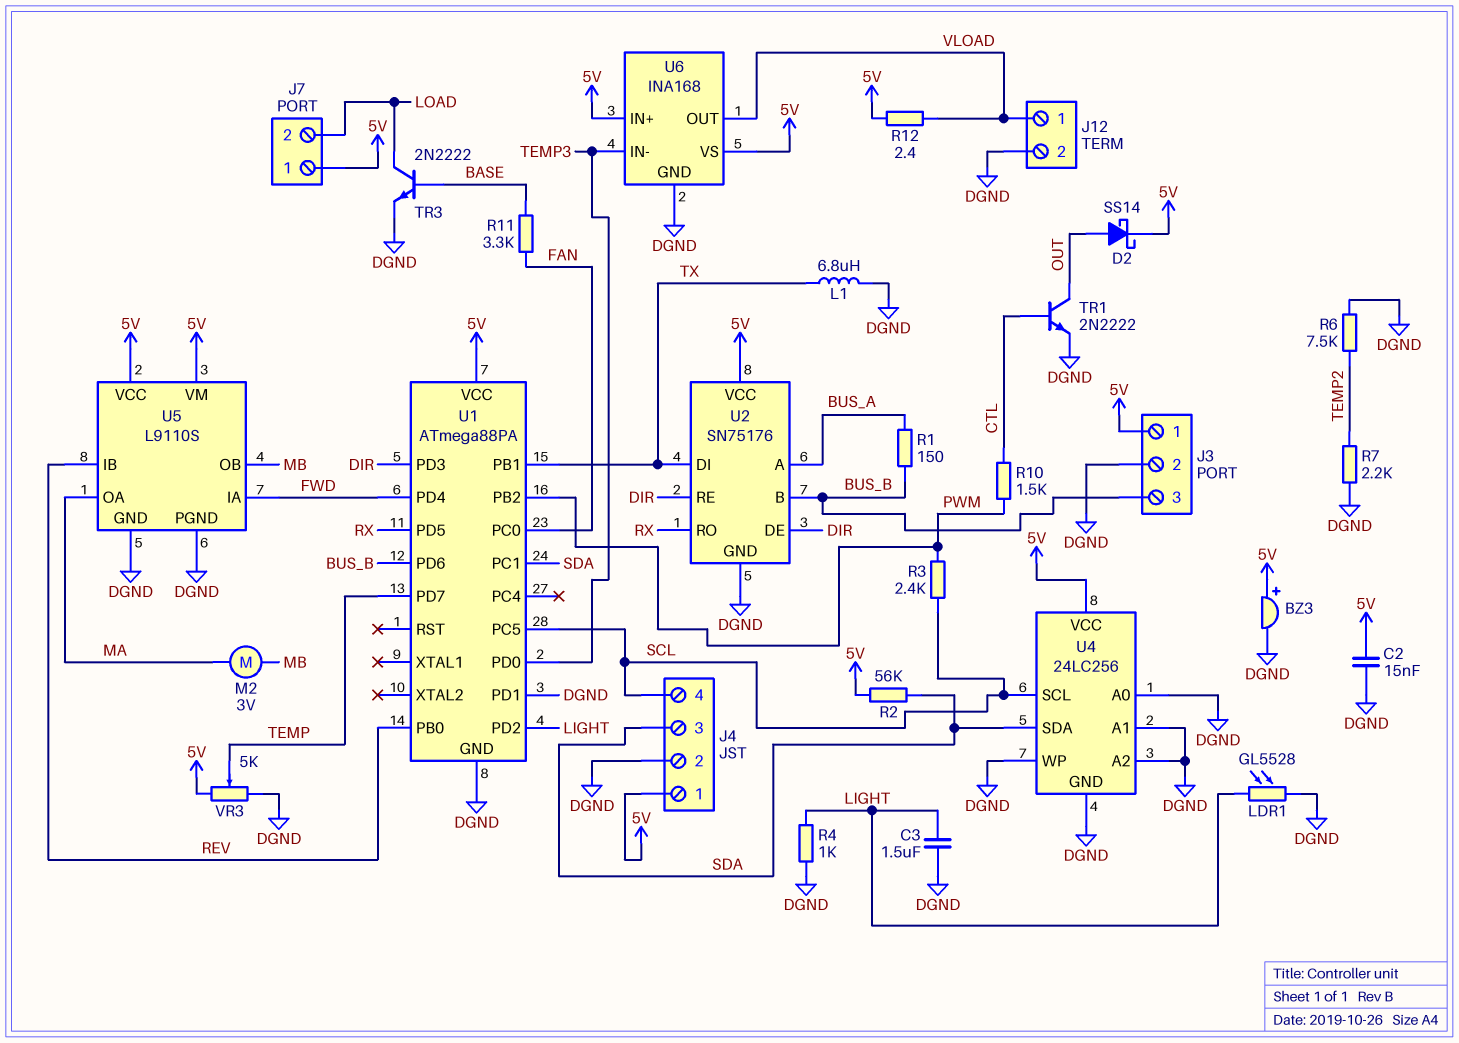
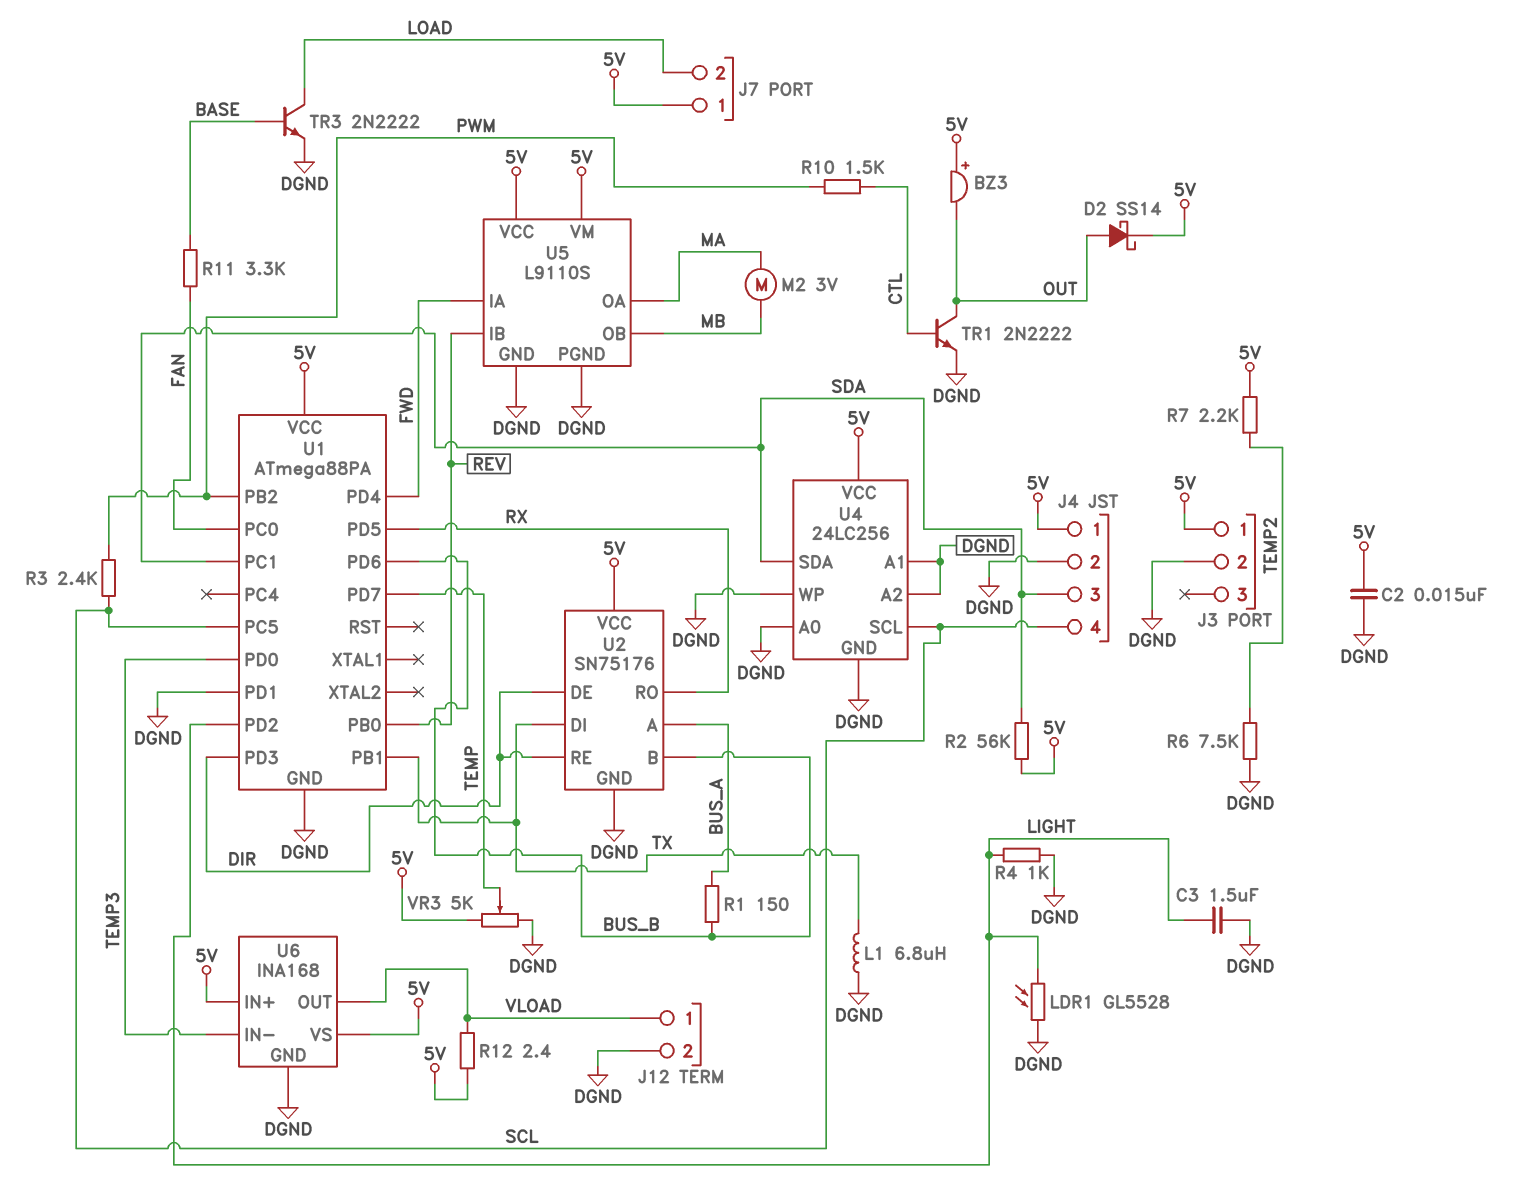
BZ3: buzzer (plus 5V, minus DGND) -> buzzer (plus 5V, minus OUT)
J3 pin 3: BUS_B -> none
R7: 2.2k (DGND, TEMP2) -> 2.2k (5V, TEMP2)

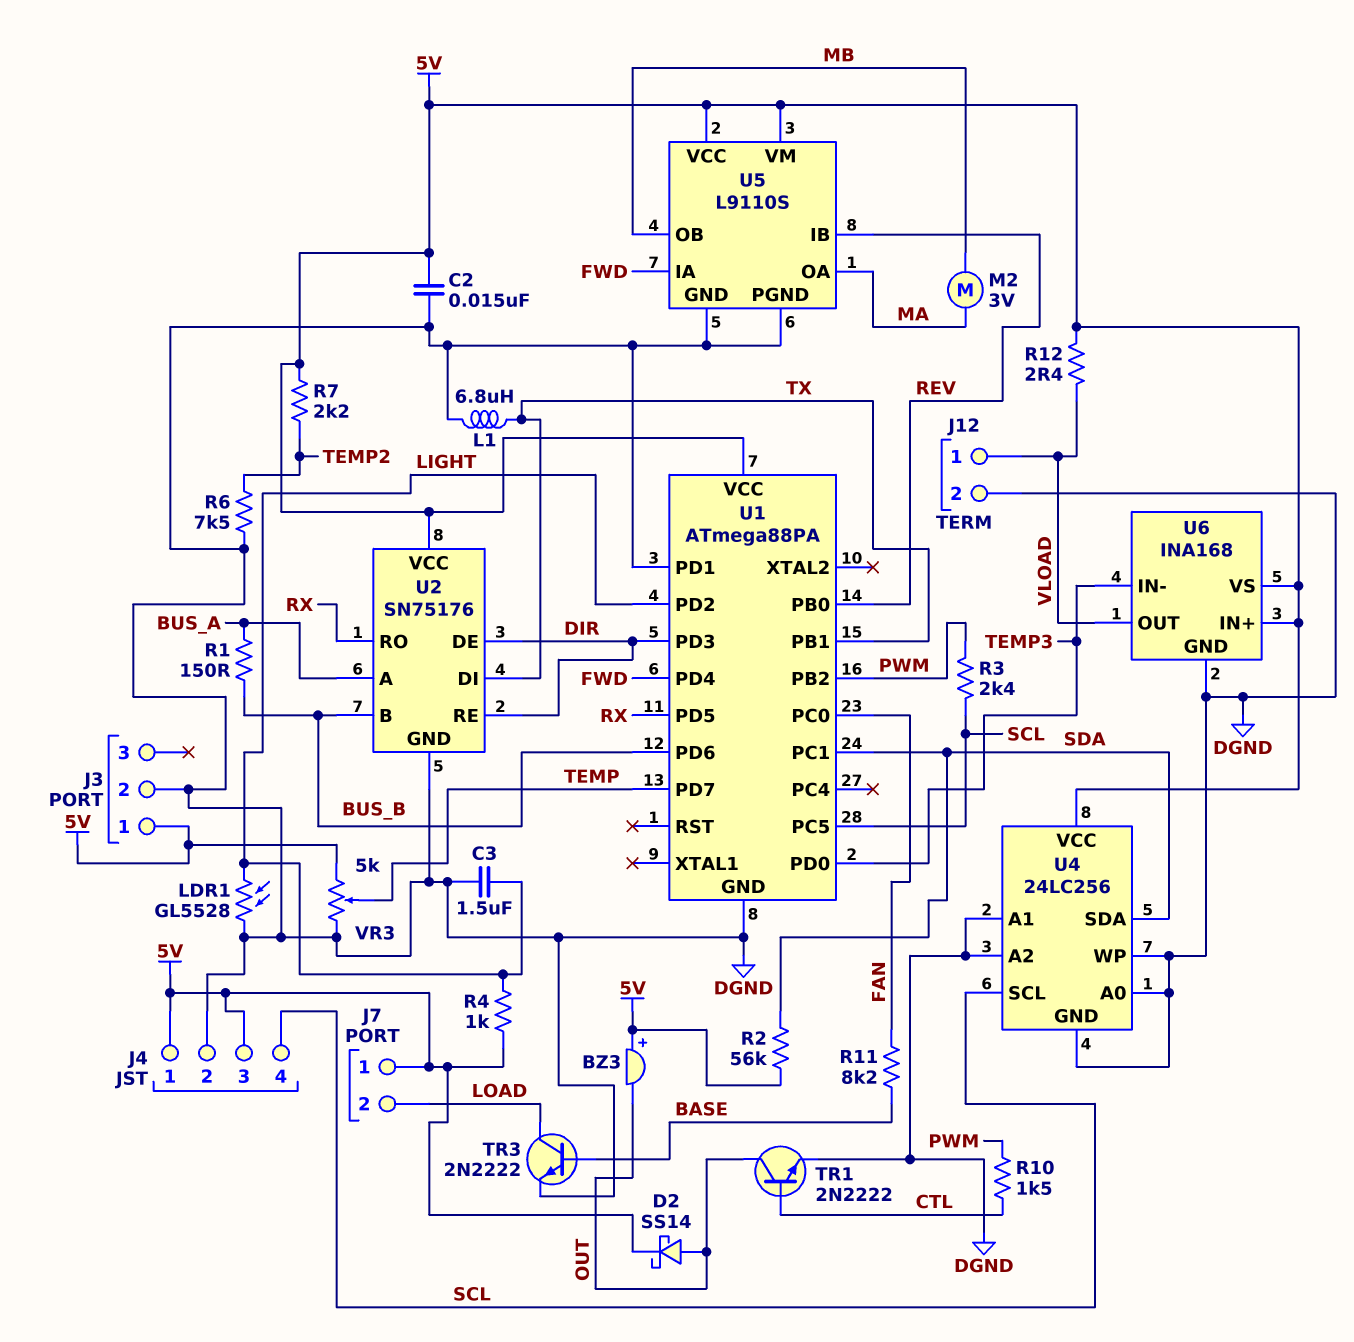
J4 pin 3: SDA -> 5V
R4: 1k (DGND, LIGHT) -> 1k (5V, LIGHT)
R11: 3.3k (BASE, FAN) -> 8.2k (BASE, FAN)

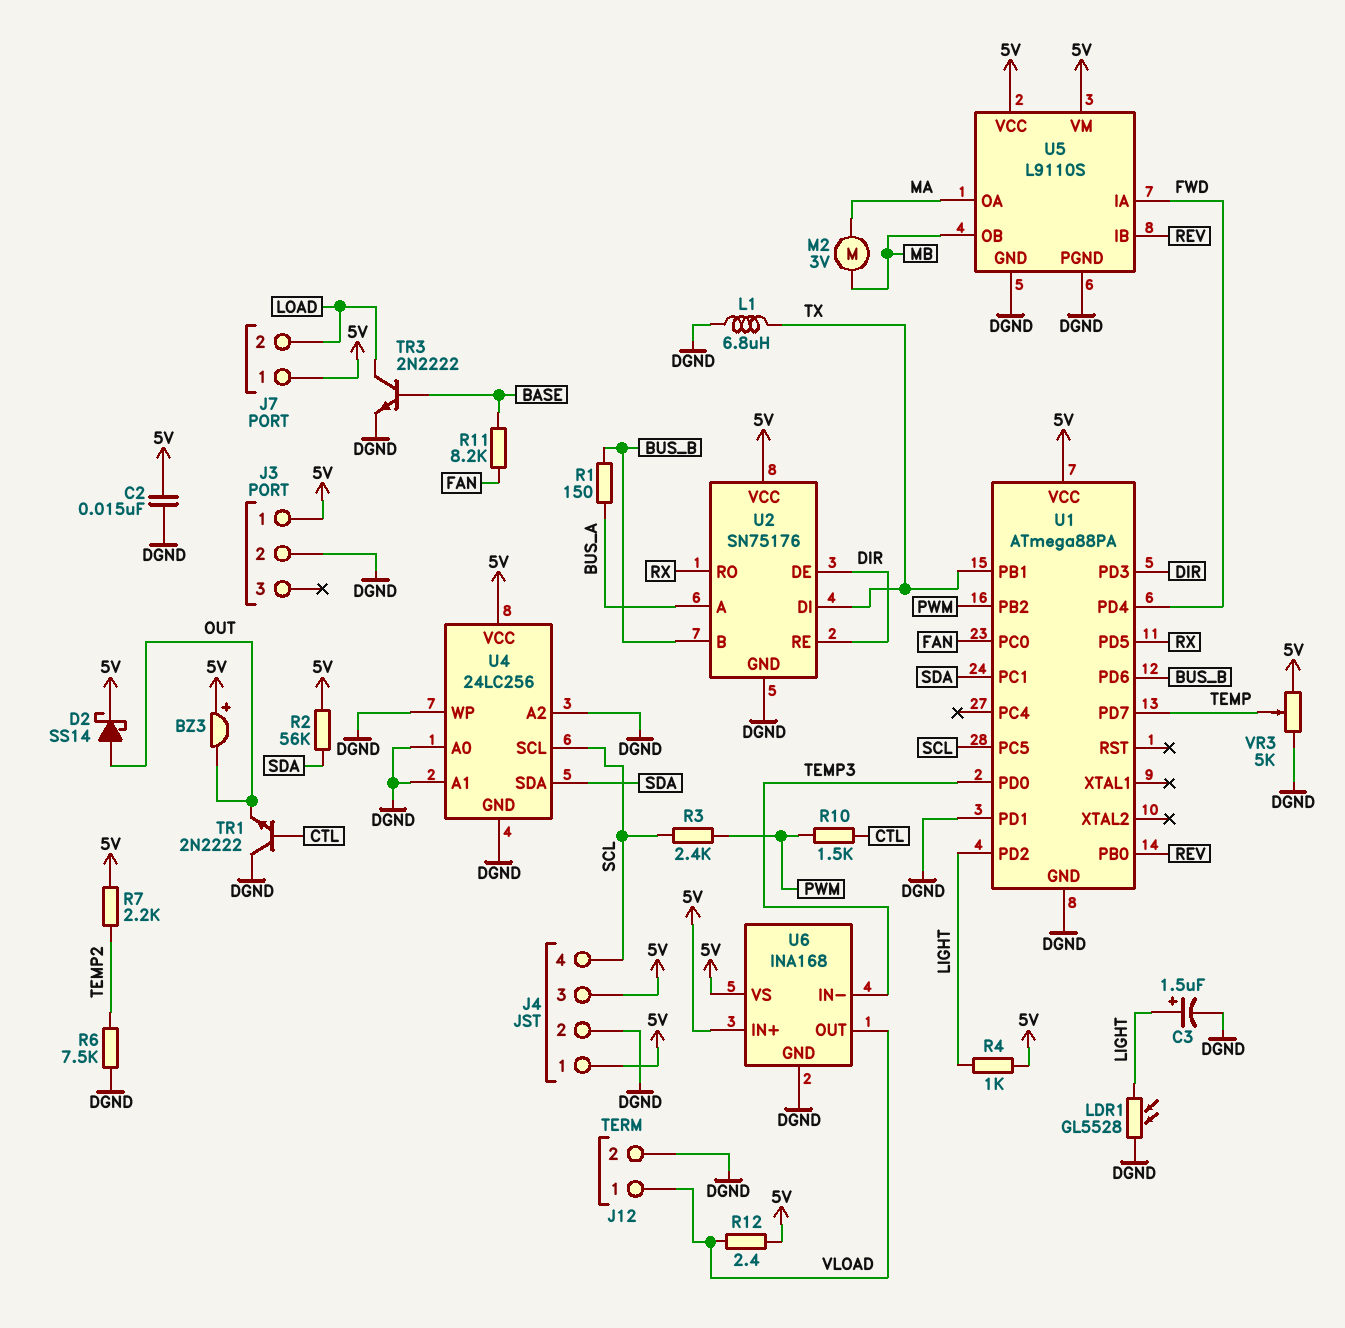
C3: 1.5uF (DGND, LIGHT) -> 1.5uF (plus LIGHT, minus DGND)
TR1: NPN 2N2222 (B CTL, C OUT, E DGND) -> NPN 2N2222 (B CTL, C DGND, E OUT)

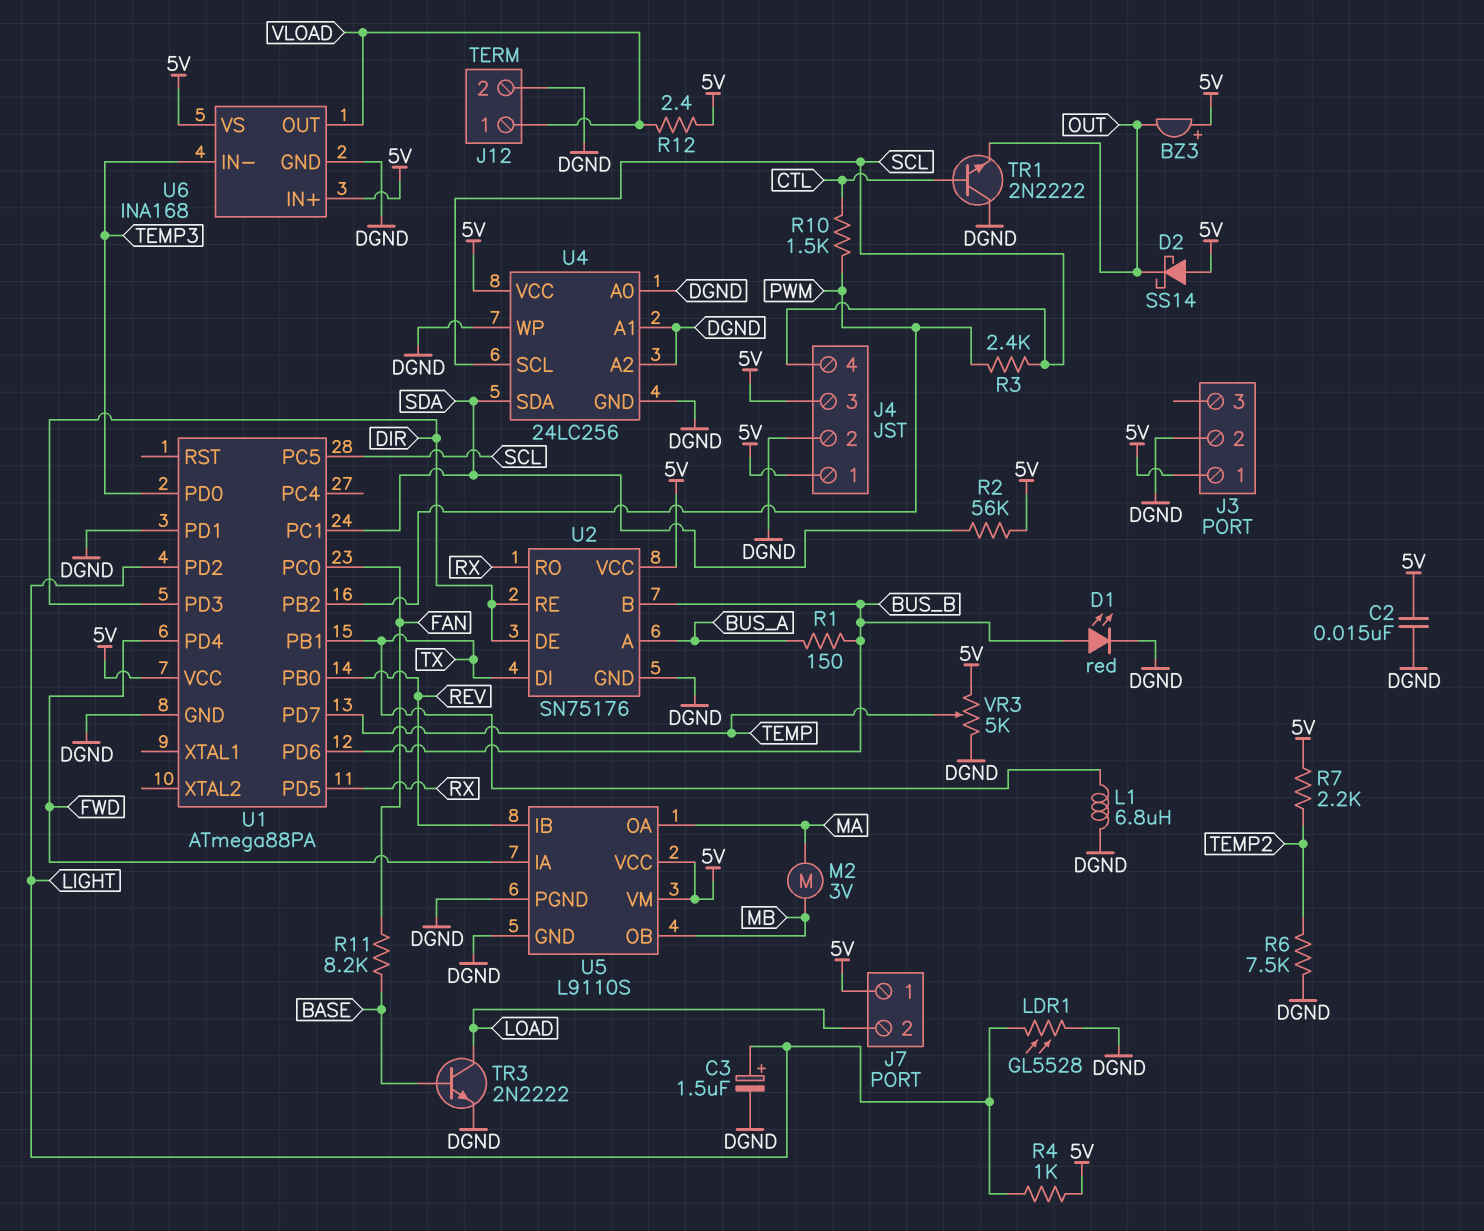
D1: none -> LED red (A BUS_B, K DGND)
D2: schottky SS14 (A OUT, K 5V) -> schottky SS14 (A 5V, K OUT)

